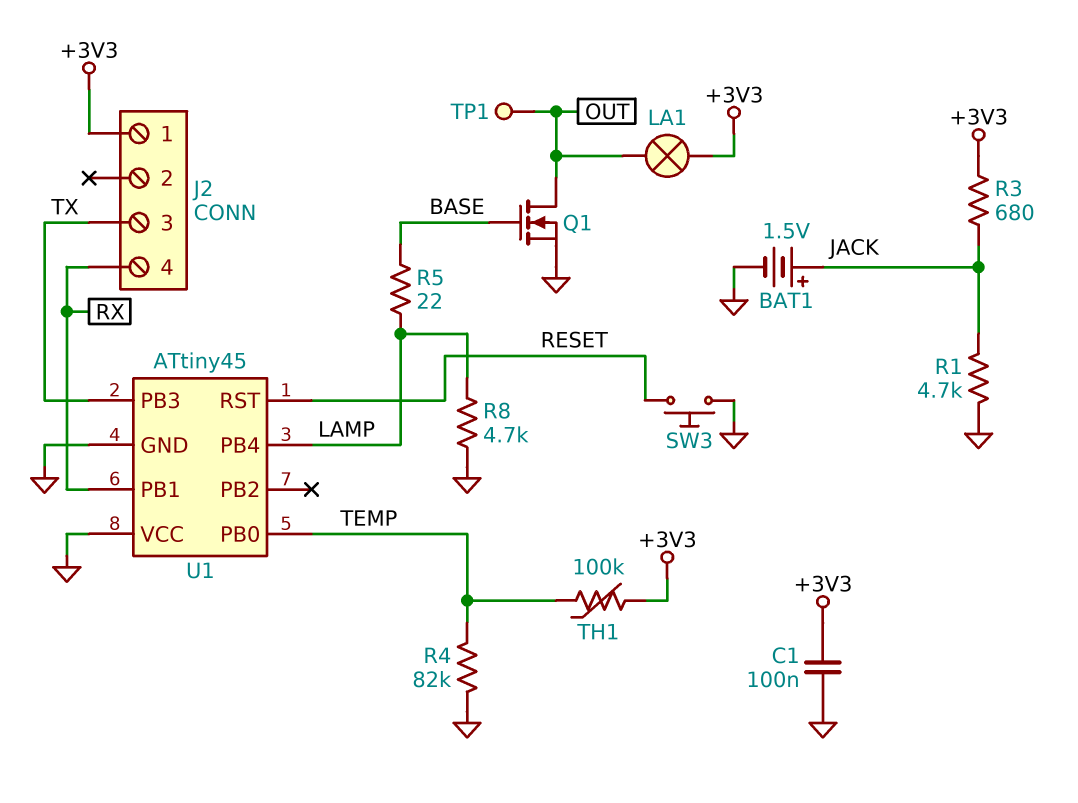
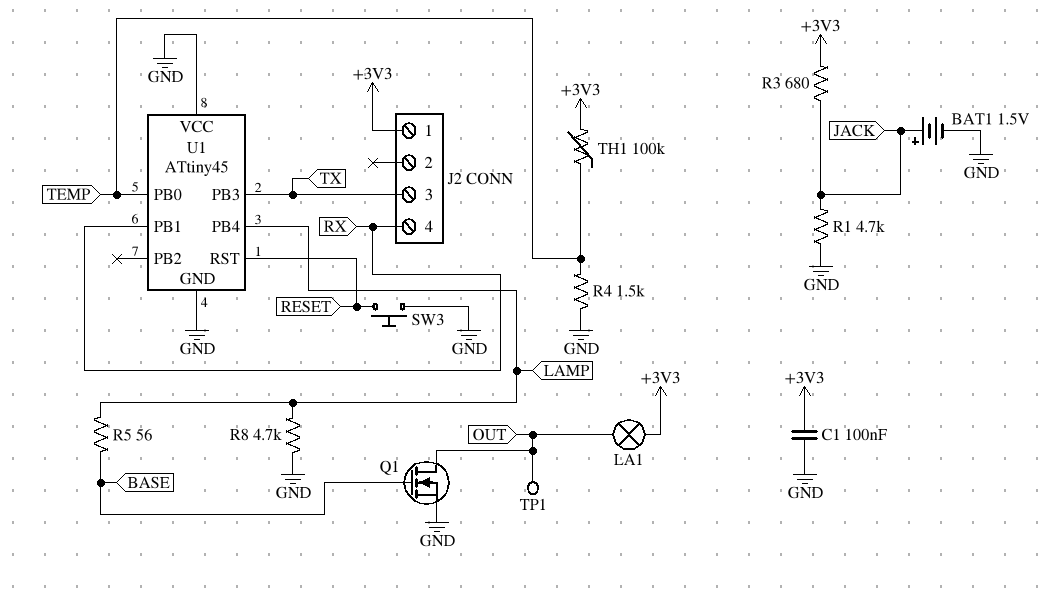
R4: 82k (GND, TEMP) -> 1.5k (GND, TEMP)
R5: 22 (BASE, LAMP) -> 56 (BASE, LAMP)

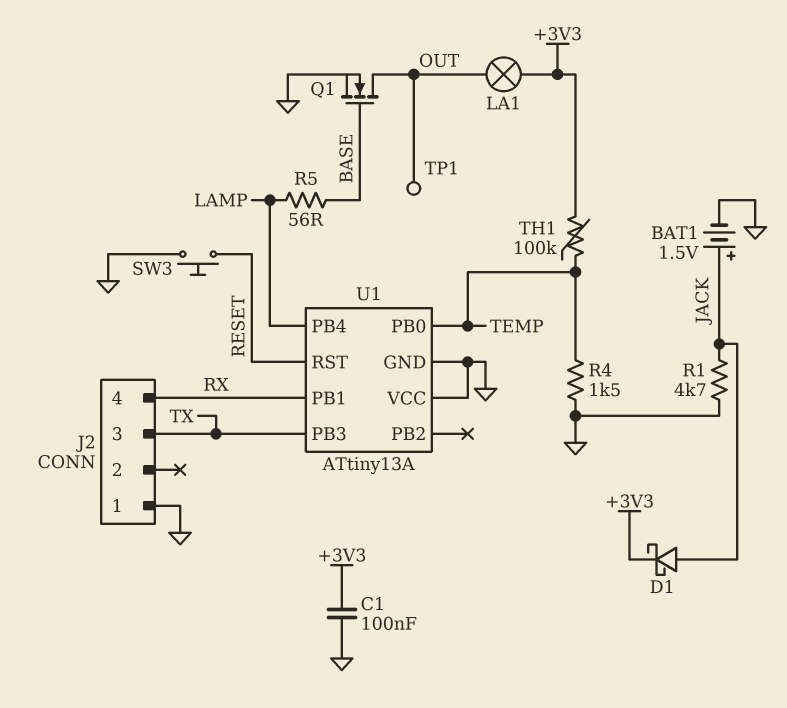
D1: none -> schottky (A JACK, K +3V3)
J2 pin 1: +3V3 -> GND
R3: 680 (+3V3, JACK) -> none
R8: 4.7k (GND, LAMP) -> none
U1: ATtiny45 -> ATtiny13A

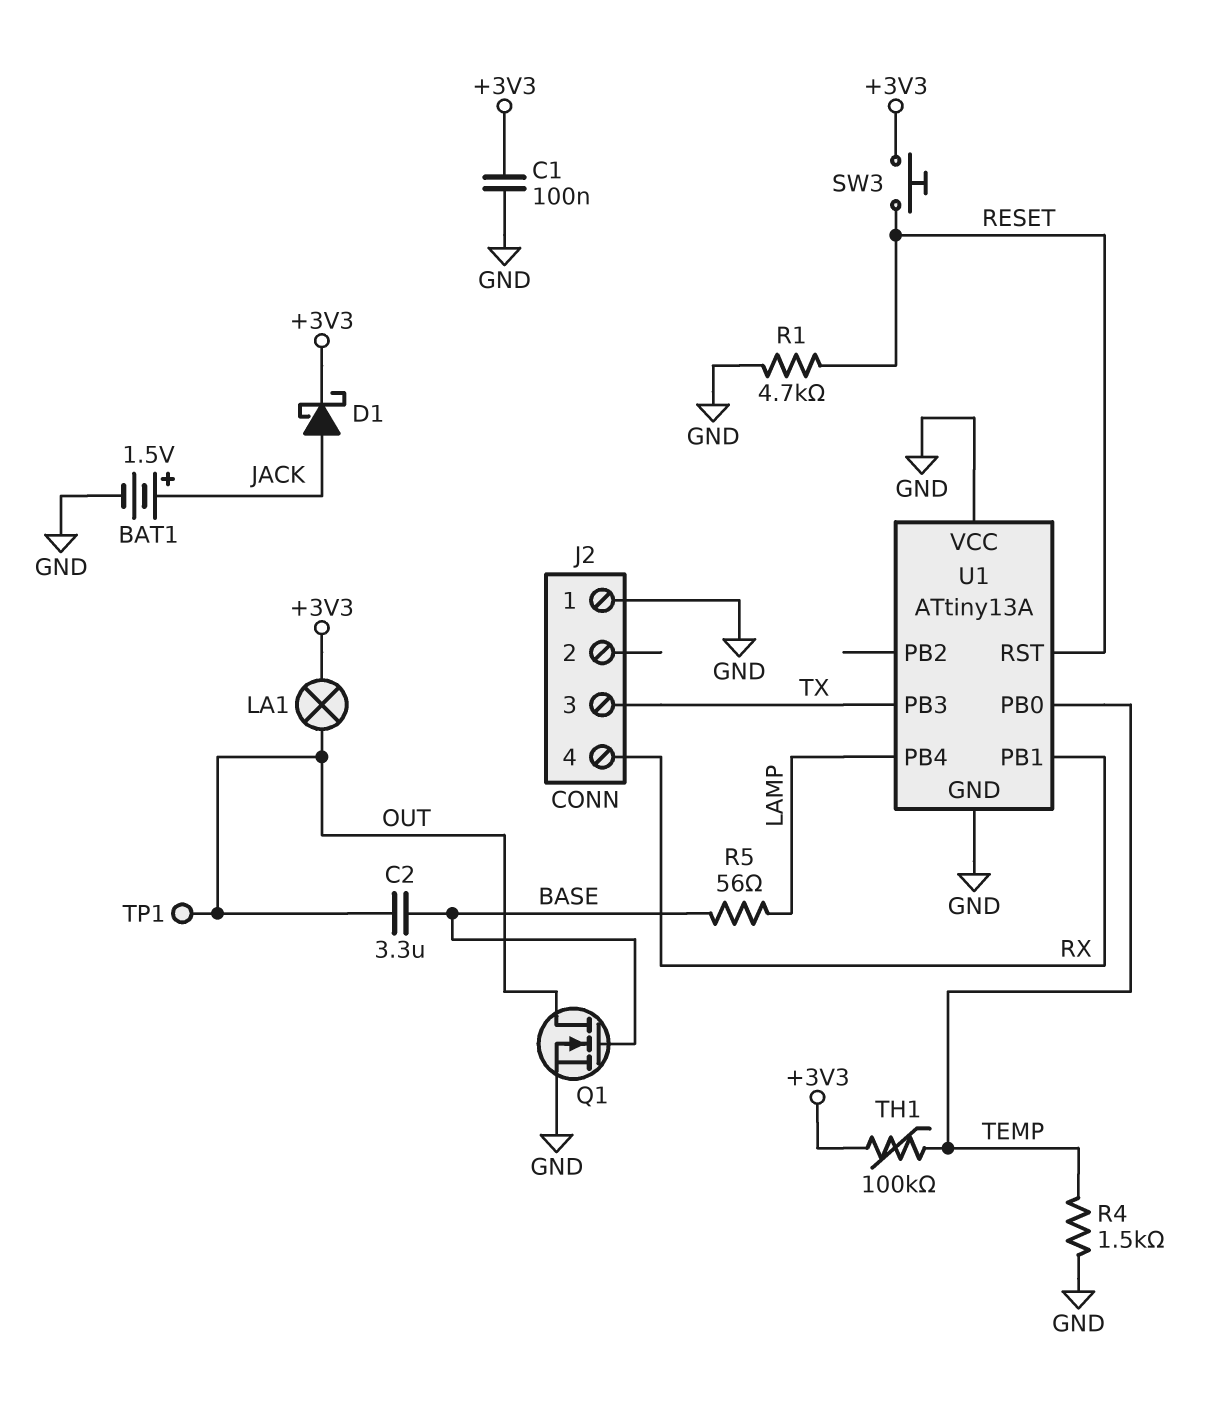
C2: none -> 3.3uF (BASE, OUT)
R1: 4.7k (GND, JACK) -> 4.7k (GND, RESET)
SW3: button (GND, RESET) -> button (+3V3, RESET)

